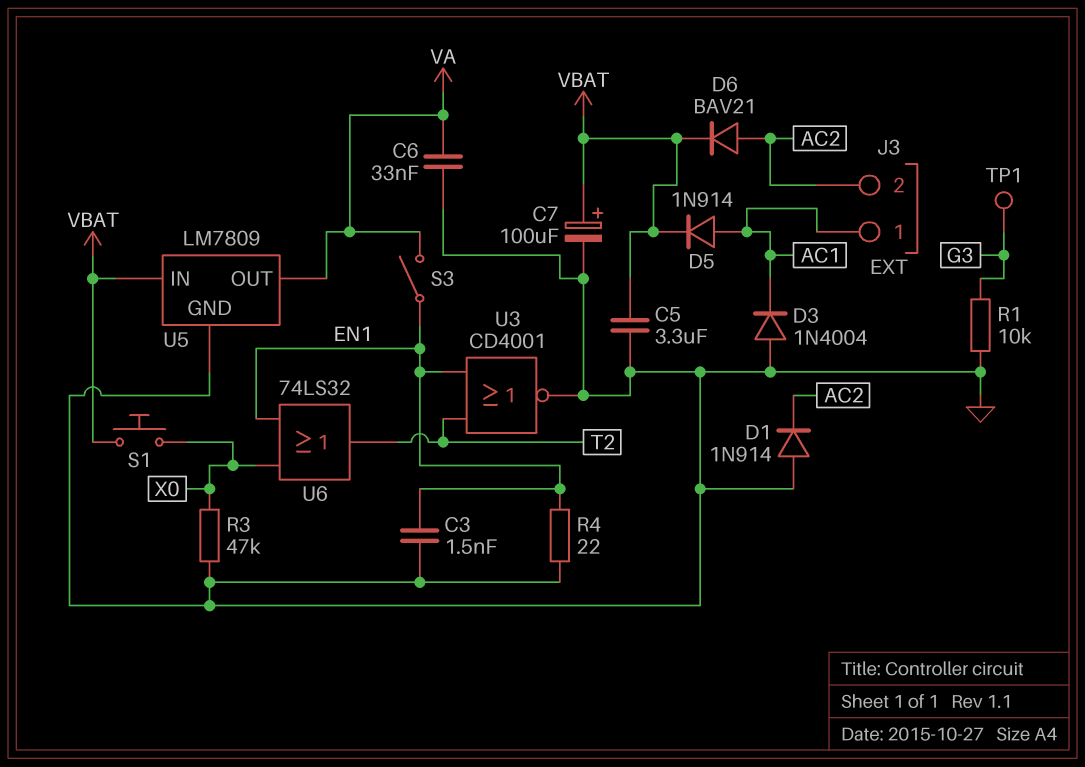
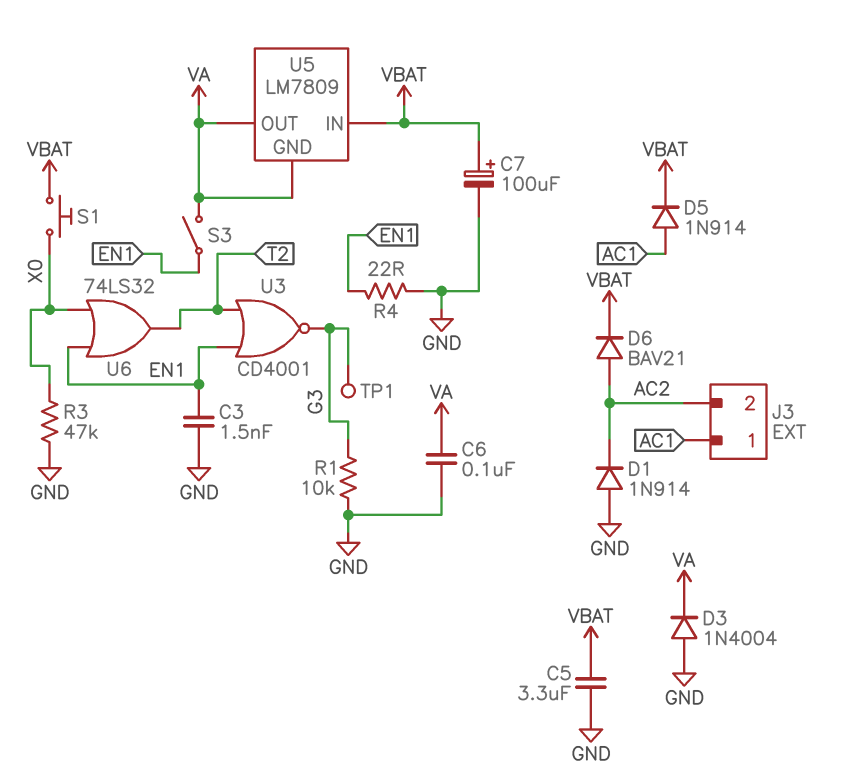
C6: 33nF (GND, VA) -> 100nF (GND, VA)
D3: diode 1N4004 (A GND, K AC1) -> diode 1N4004 (A GND, K VA)
U3: NOR CD4001 (in EN1, in T2, out GND) -> NOR CD4001 (in EN1, in T2, out G3)
U5 pin GND: GND -> VA

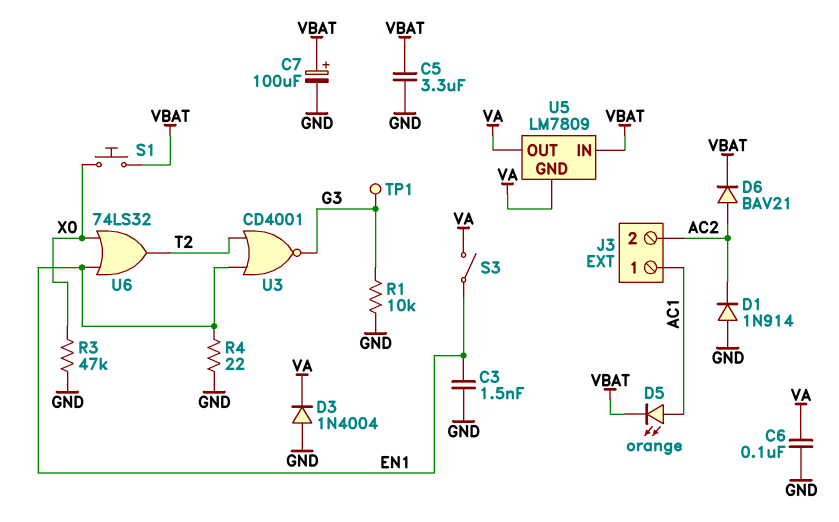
D5: diode 1N914 (A AC1, K VBAT) -> LED orange (A AC1, K VBAT)

